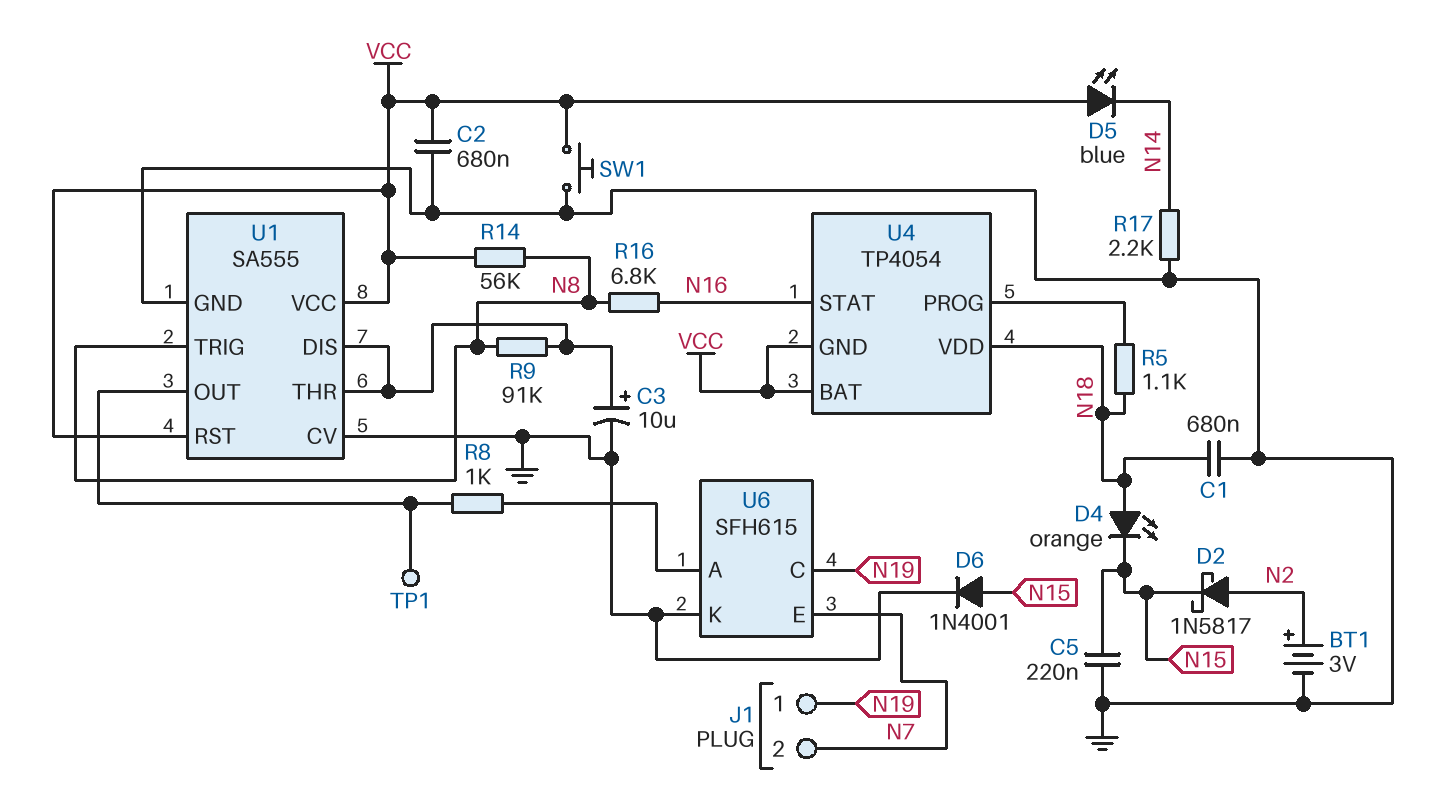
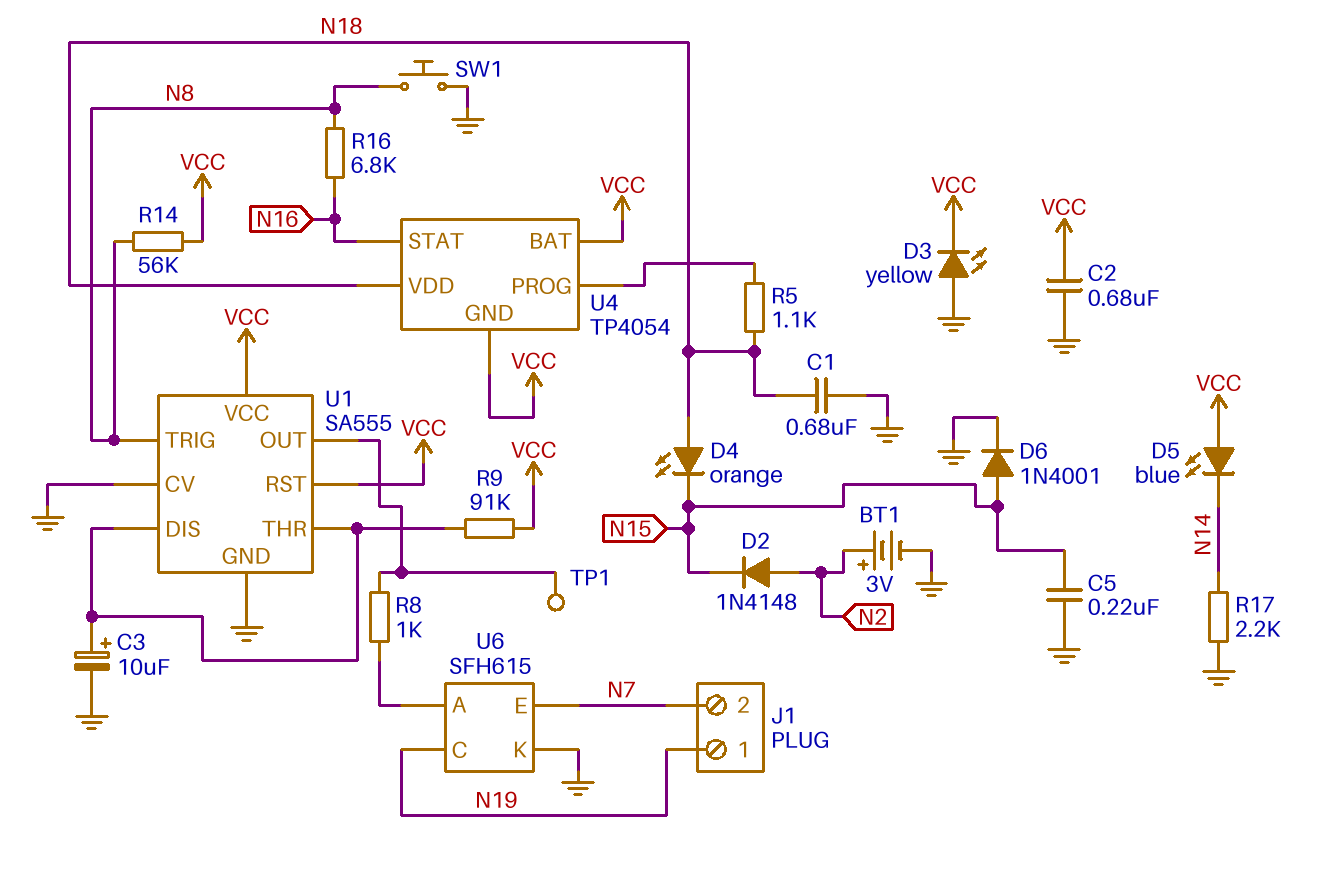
D2: schottky 1N5817 (A N2, K N15) -> diode 1N4148 (A N2, K N15)
D3: none -> LED yellow (A GND, K VCC)
R9: 91k (N8, U1/DIS) -> 91k (U1/DIS, VCC)
SW1: button (GND, VCC) -> button (GND, N8)

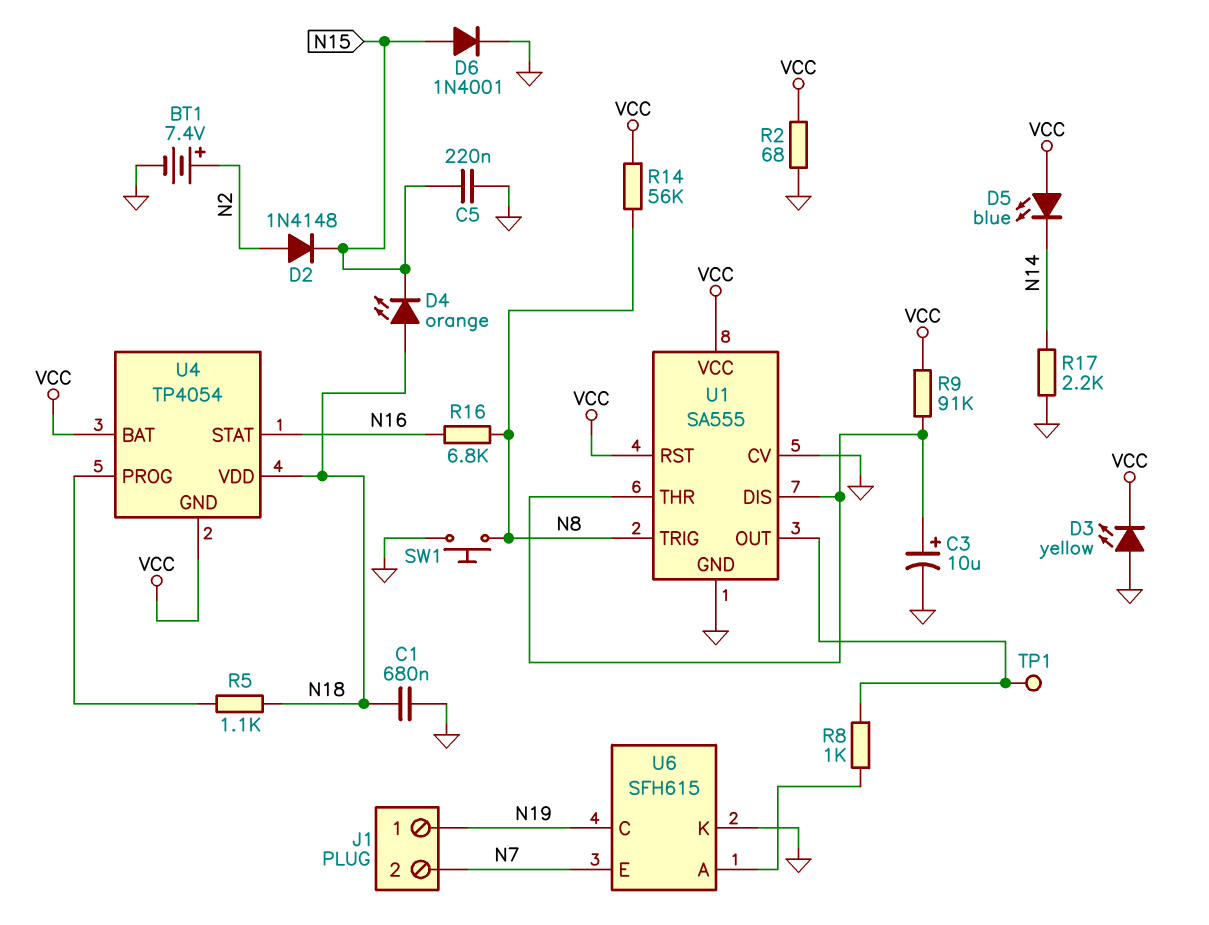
BT1: 3V (plus N2, minus GND) -> 7.4V (plus N2, minus GND)
C2: 680nF (GND, VCC) -> none
R2: none -> 68 (GND, VCC)

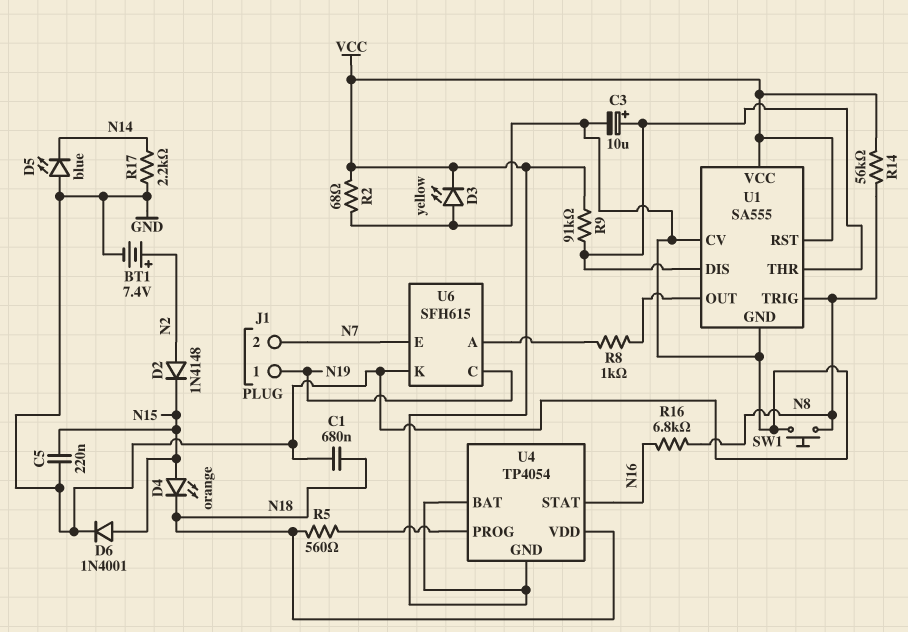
D4: LED orange (A N18, K N15) -> LED orange (A N15, K N18)
D5: LED blue (A VCC, K N14) -> LED blue (A GND, K N14)
R5: 1.1k (N18, U4/PROG) -> 560 (N18, U4/PROG)
TP1: test point (U1/OUT) -> none

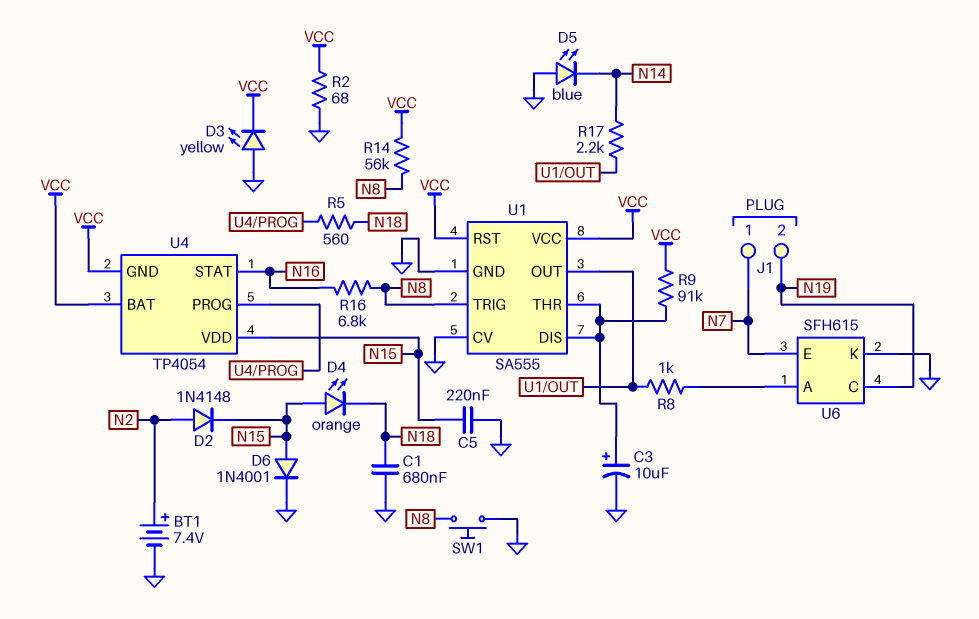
J1 pin 1: N19 -> N7
J1 pin 2: N7 -> N19
R17: 2.2k (GND, N14) -> 2.2k (N14, U1/OUT)
U4 pin VDD: N18 -> N15

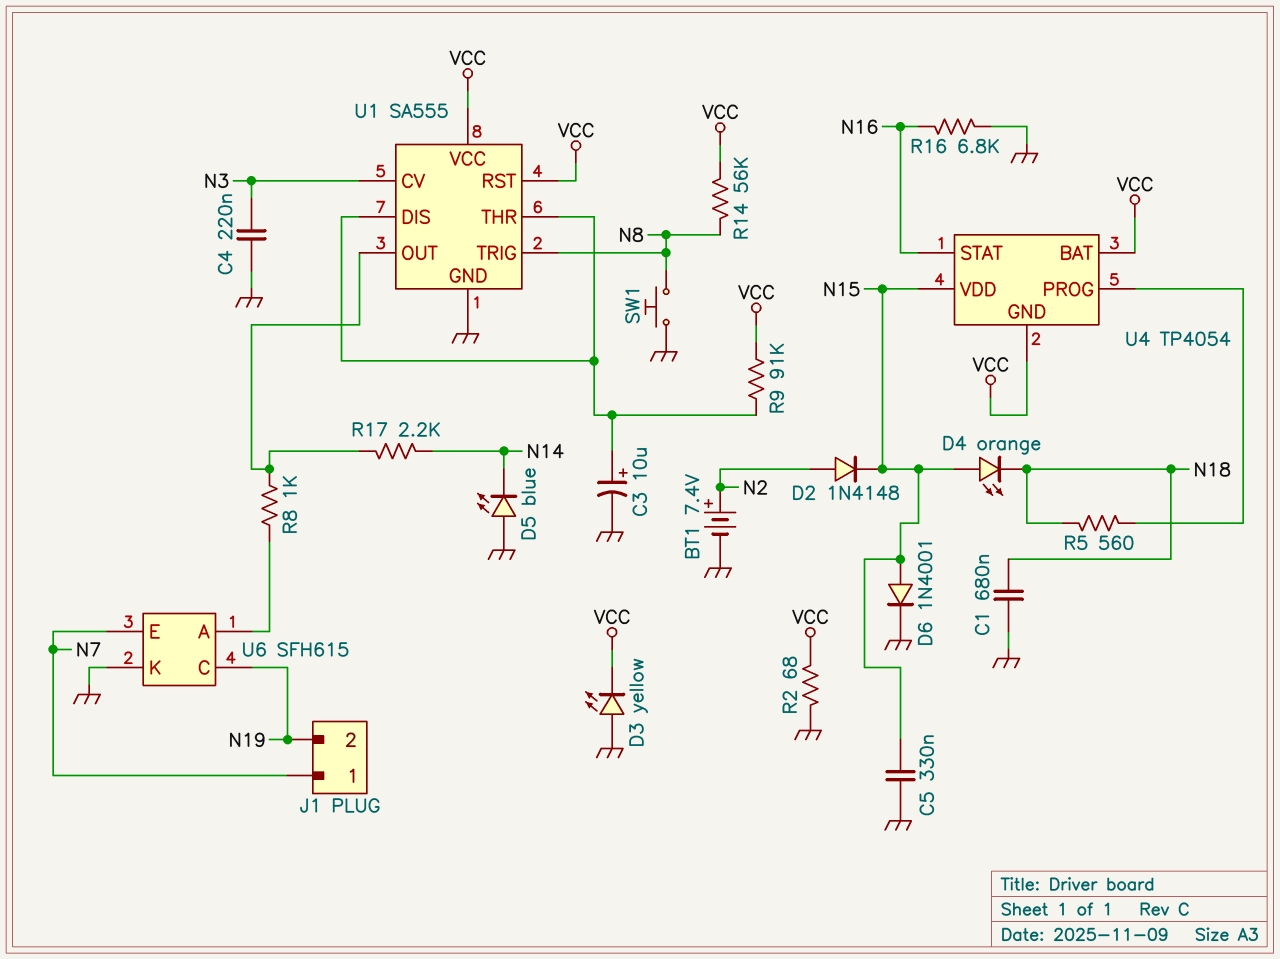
C4: none -> 220nF (GND, N3)
C5: 220nF (GND, N15) -> 330nF (GND, N15)
R16: 6.8k (N8, N16) -> 6.8k (GND, N16)
U1 pin CV: GND -> N3

